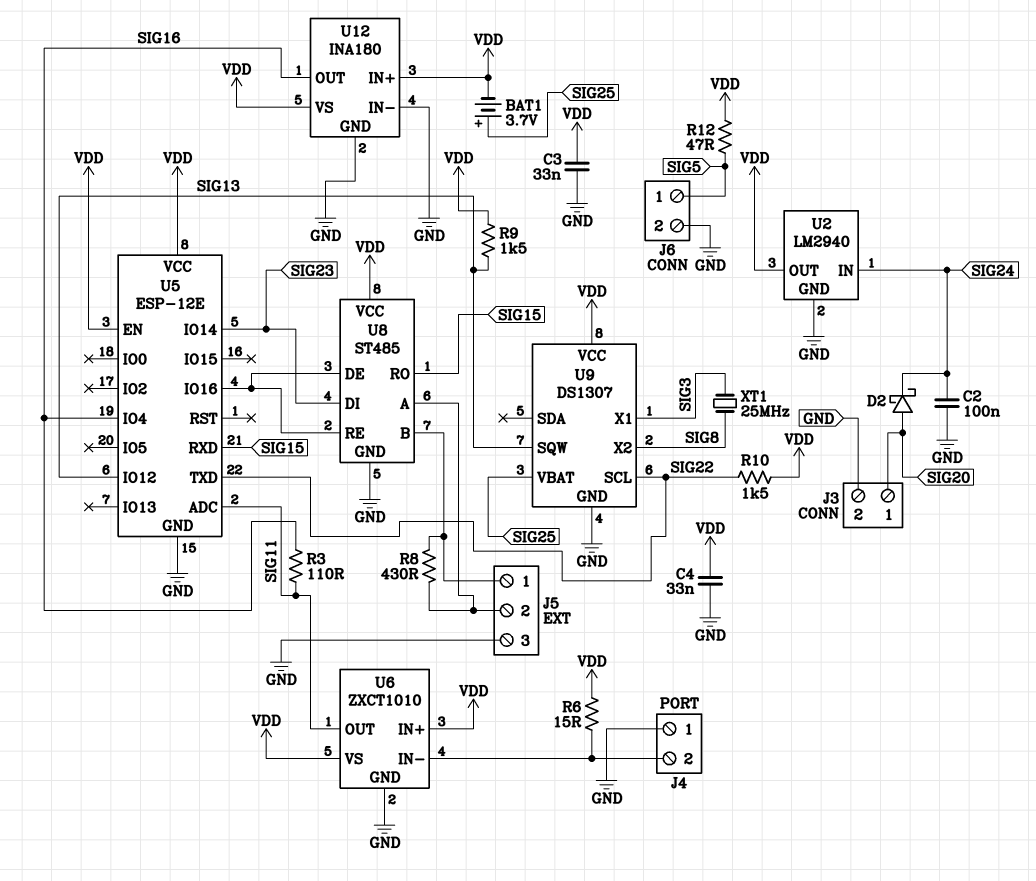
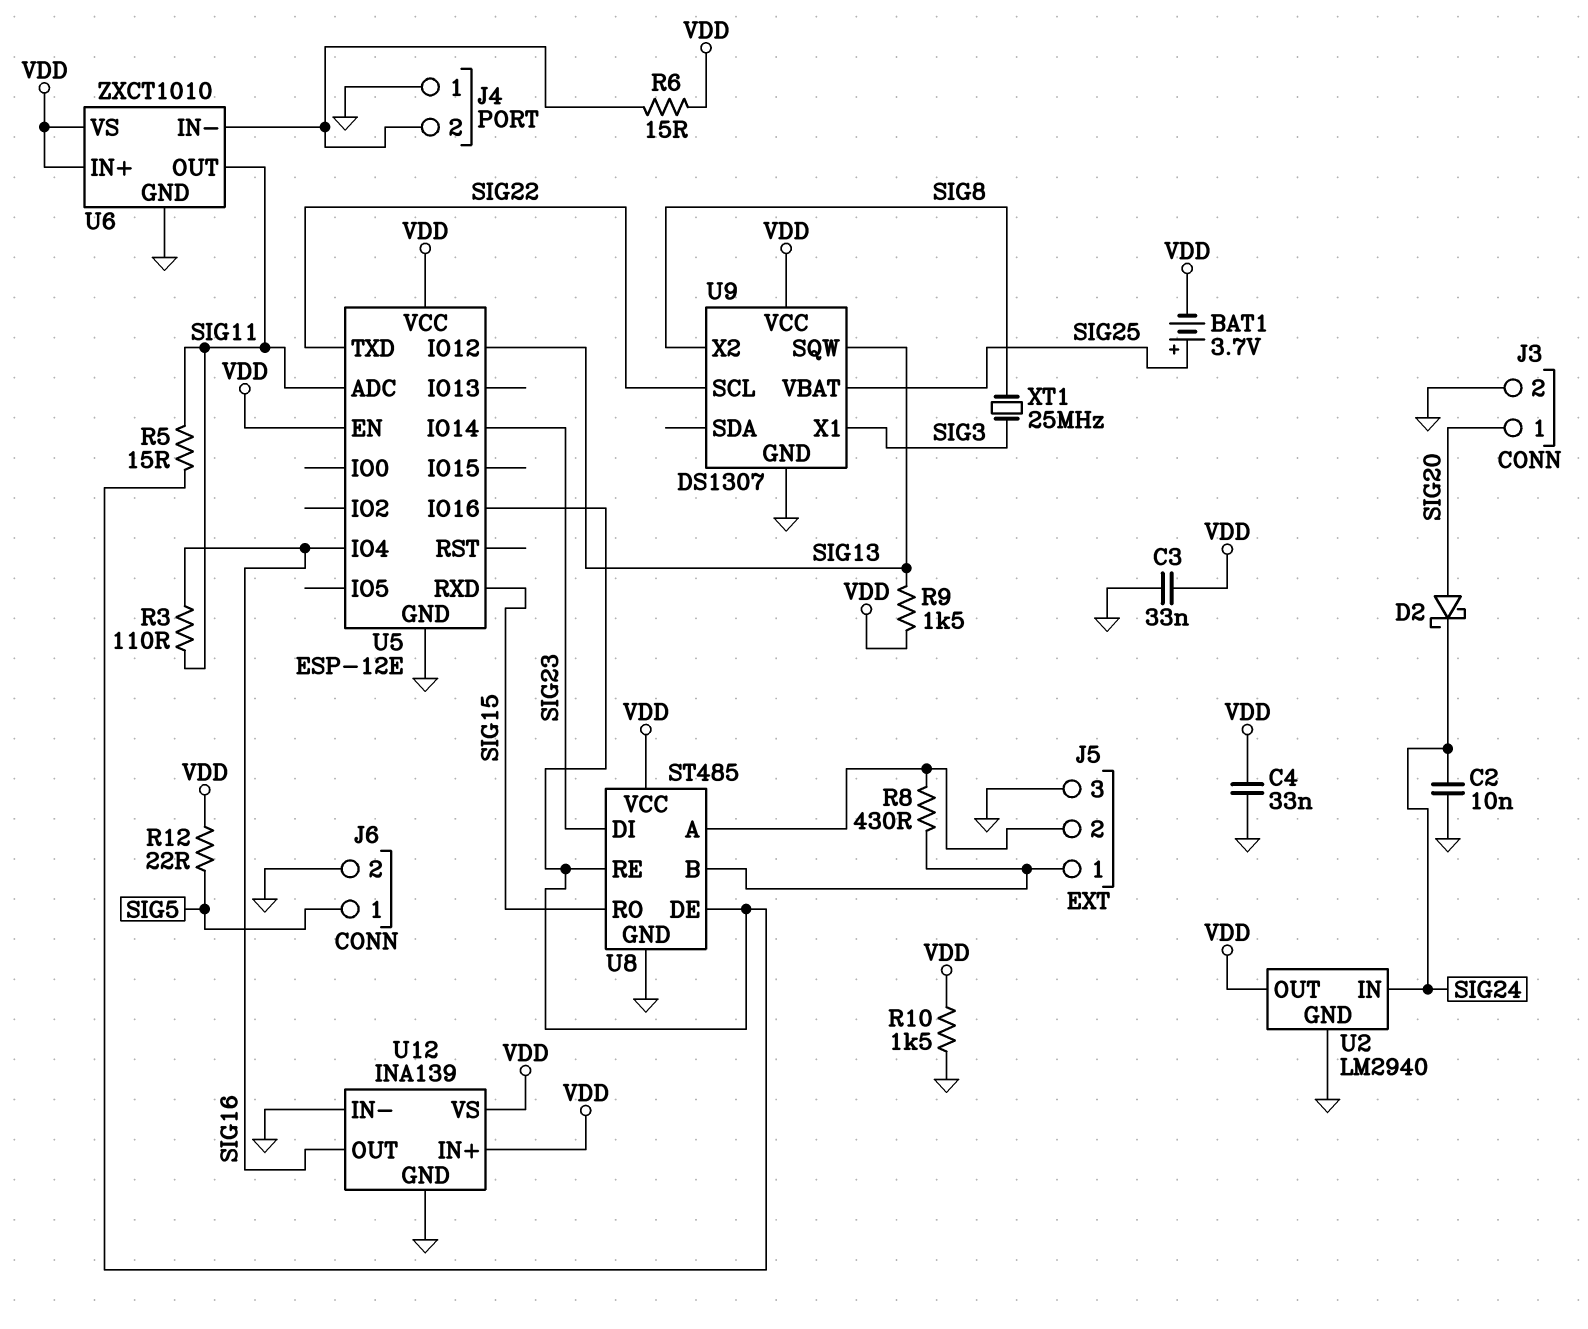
C2: 100nF (GND, SIG24) -> 10nF (GND, SIG24)
R5: none -> 15 (SIG11, U5/IO16)
R10: 1.5k (SIG22, VDD) -> 1.5k (GND, VDD)
R12: 47 (SIG5, VDD) -> 22 (SIG5, VDD)
U12: INA180 -> INA139

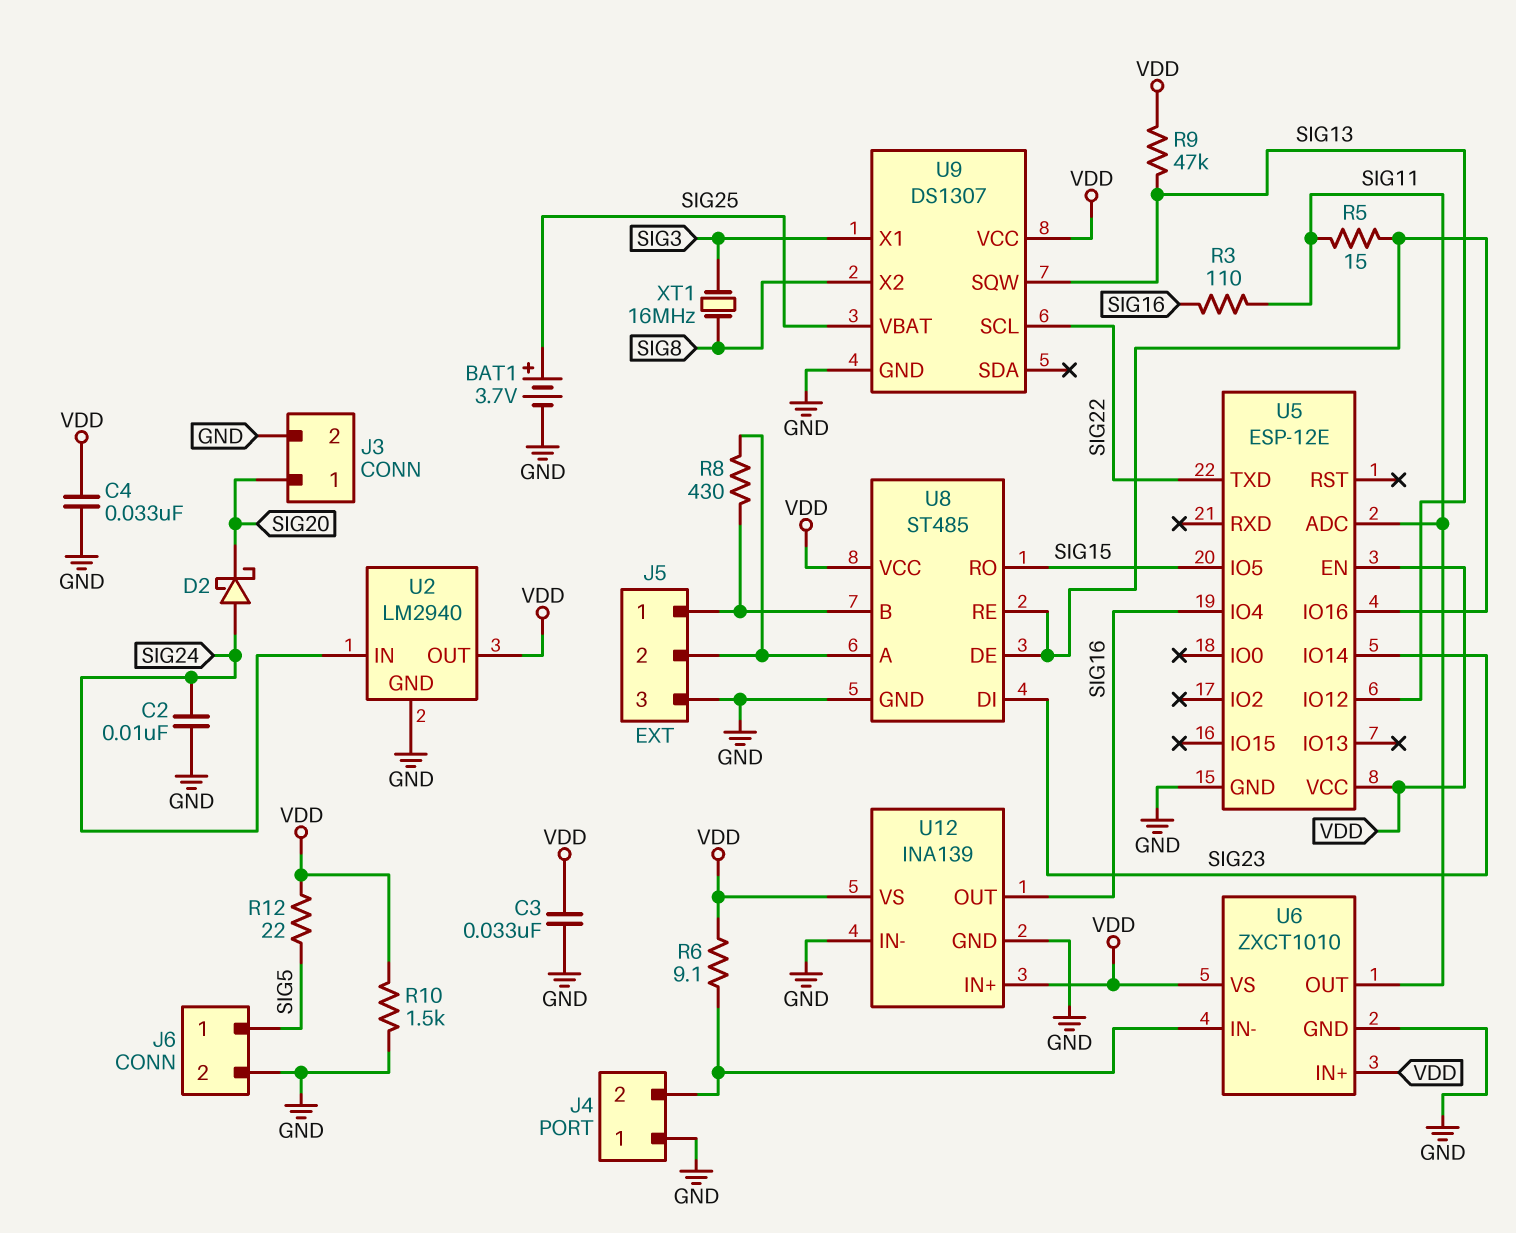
BAT1: 3.7V (plus SIG25, minus VDD) -> 3.7V (plus SIG25, minus GND)
D2: schottky (A SIG20, K SIG24) -> schottky (A SIG24, K SIG20)
R6: 15 (J4/2, VDD) -> 9.1 (J4/2, VDD)
R9: 1.5k (SIG13, VDD) -> 47k (SIG13, VDD)
U5 pin IO5: none -> SIG15
U5 pin RXD: SIG15 -> none
XT1: 25MHz (SIG3, SIG8) -> 16MHz (SIG3, SIG8)

